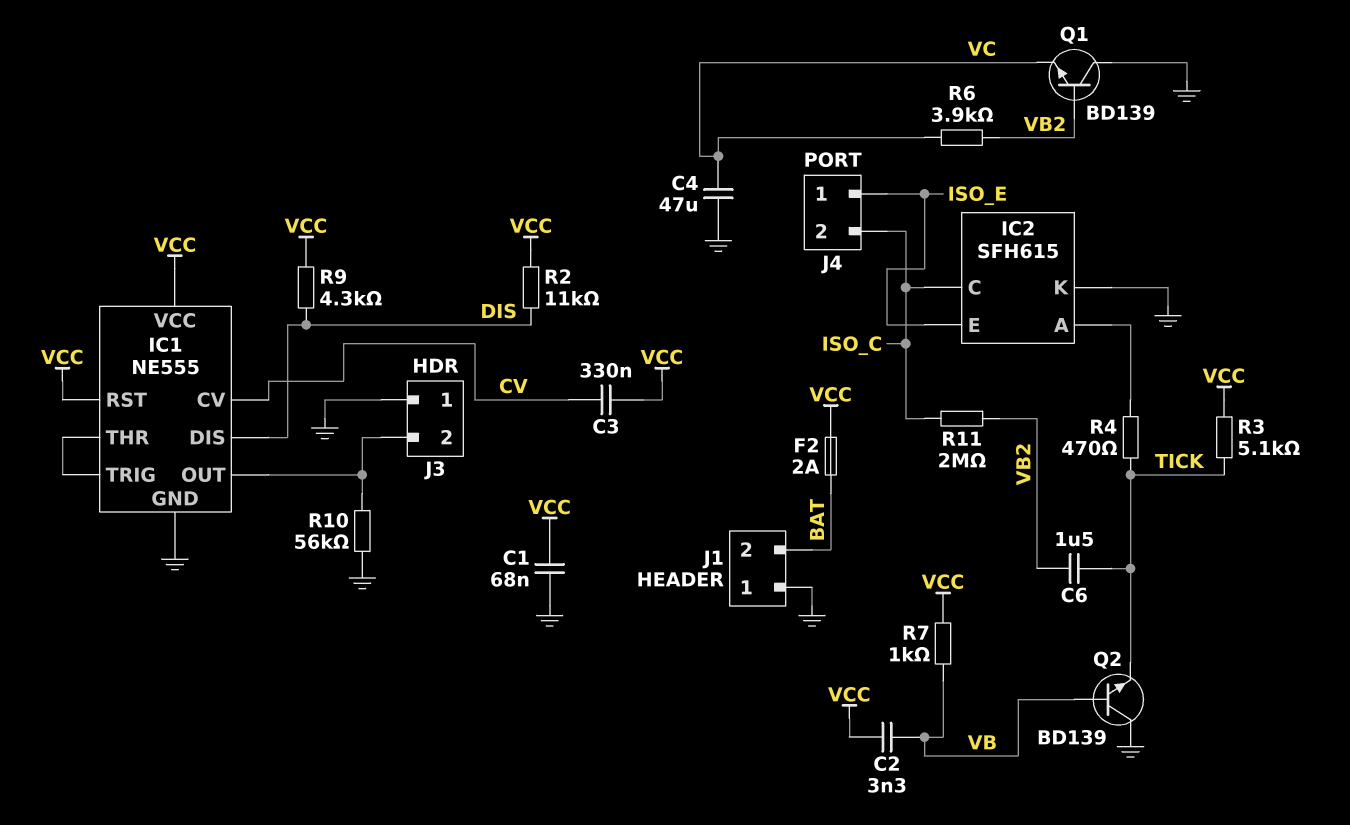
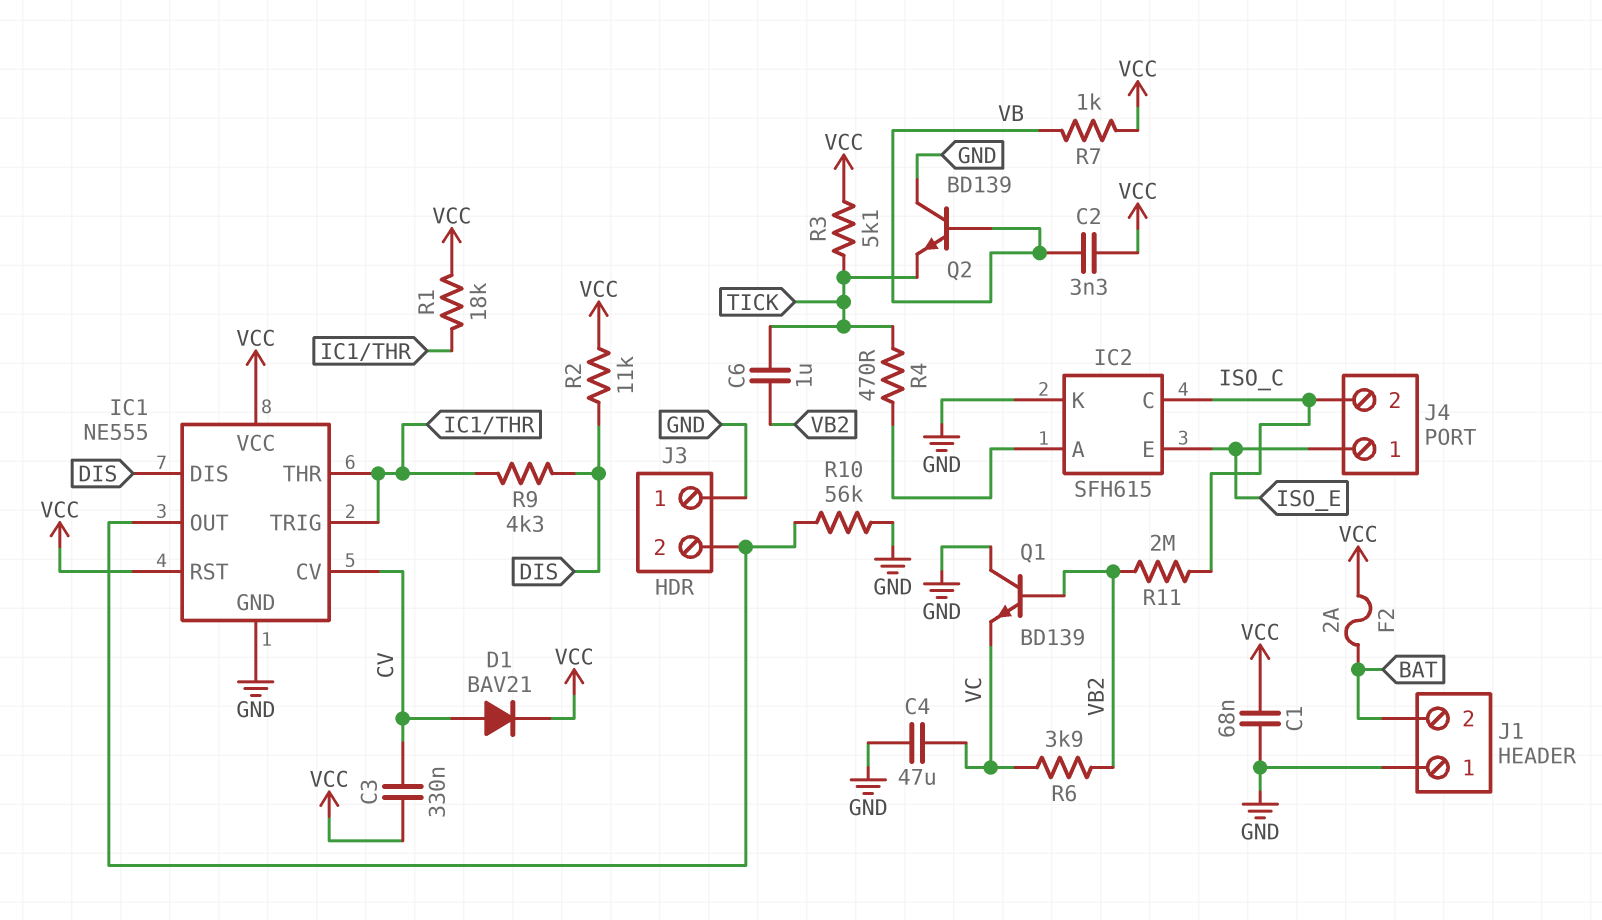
C6: 1.5uF (TICK, VB2) -> 1uF (TICK, VB2)
D1: none -> diode BAV21 (A CV, K VCC)
R1: none -> 18k (IC1/THR, VCC)
R9: 4.3k (DIS, VCC) -> 4.3k (DIS, IC1/THR)

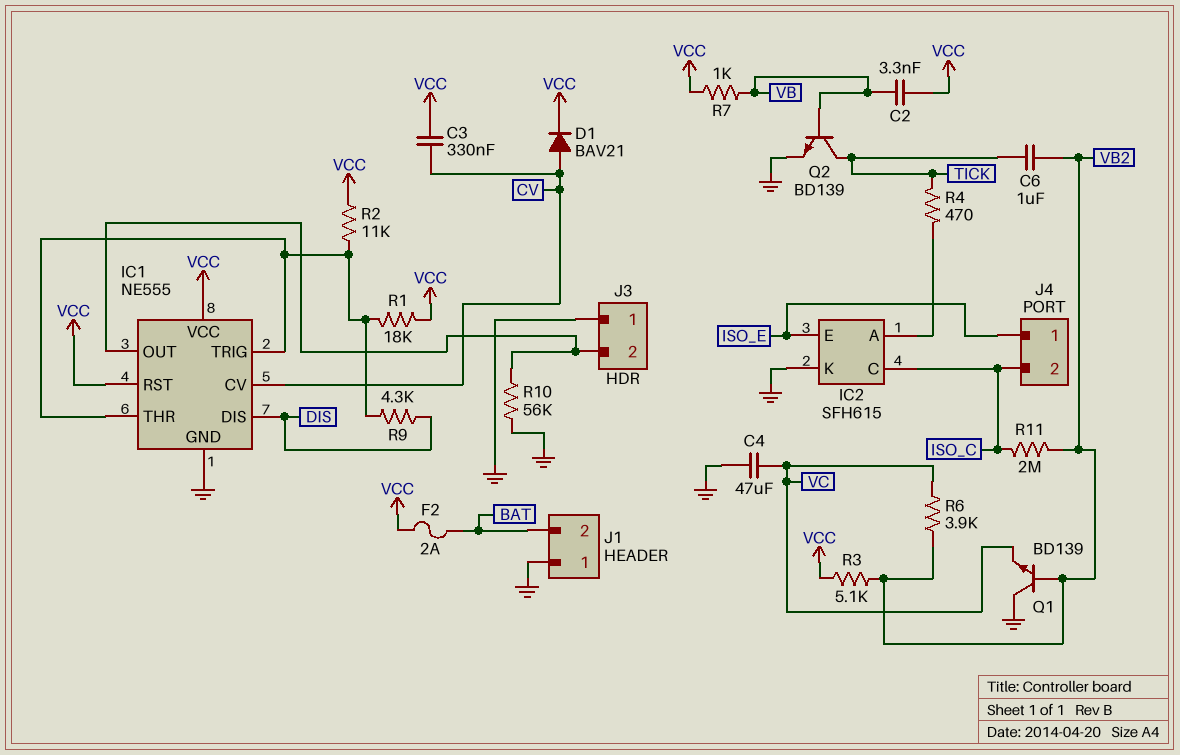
C1: 68nF (GND, VCC) -> none
Q2: NPN BD139 (B VB, C GND, E TICK) -> NPN BD139 (B VB, C TICK, E GND)
R2: 11k (DIS, VCC) -> 11k (IC1/THR, VCC)
R3: 5.1k (TICK, VCC) -> 5.1k (VB2, VCC)

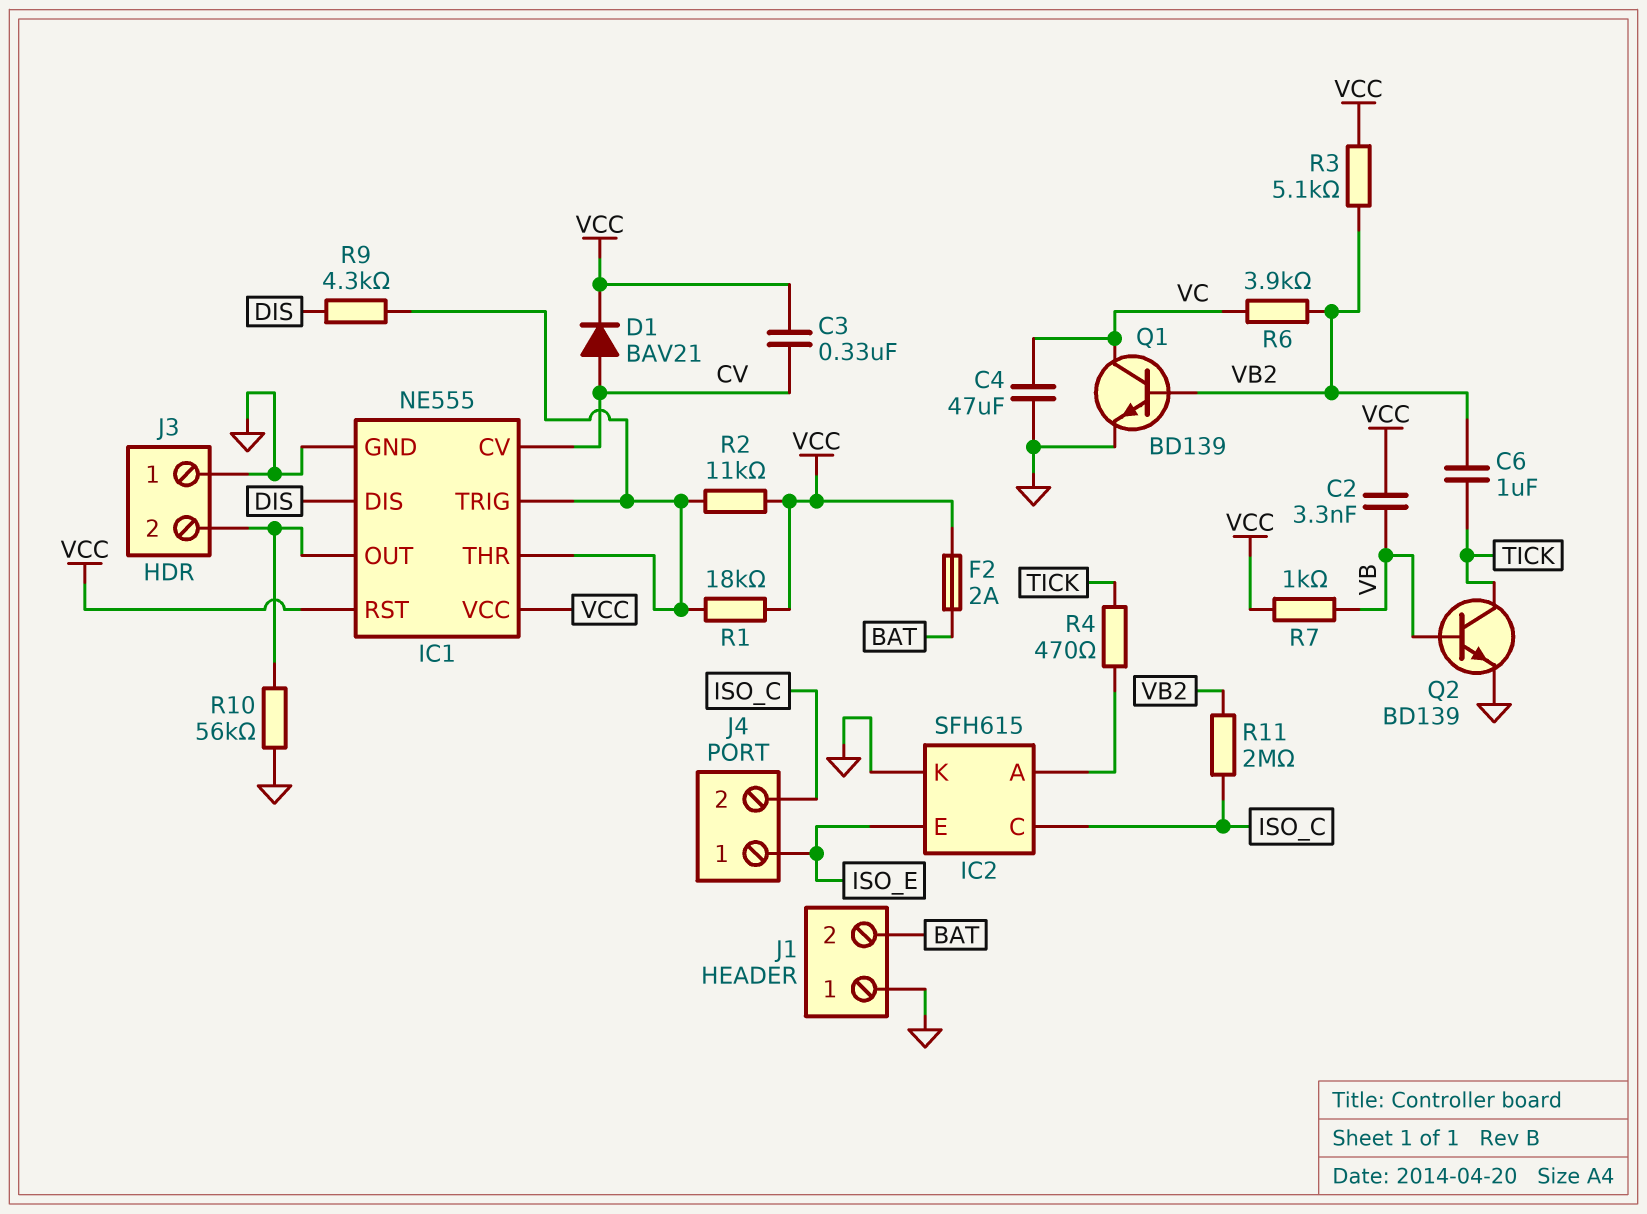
Q1: NPN BD139 (B VB2, C GND, E VC) -> NPN BD139 (B VB2, C VC, E GND)

